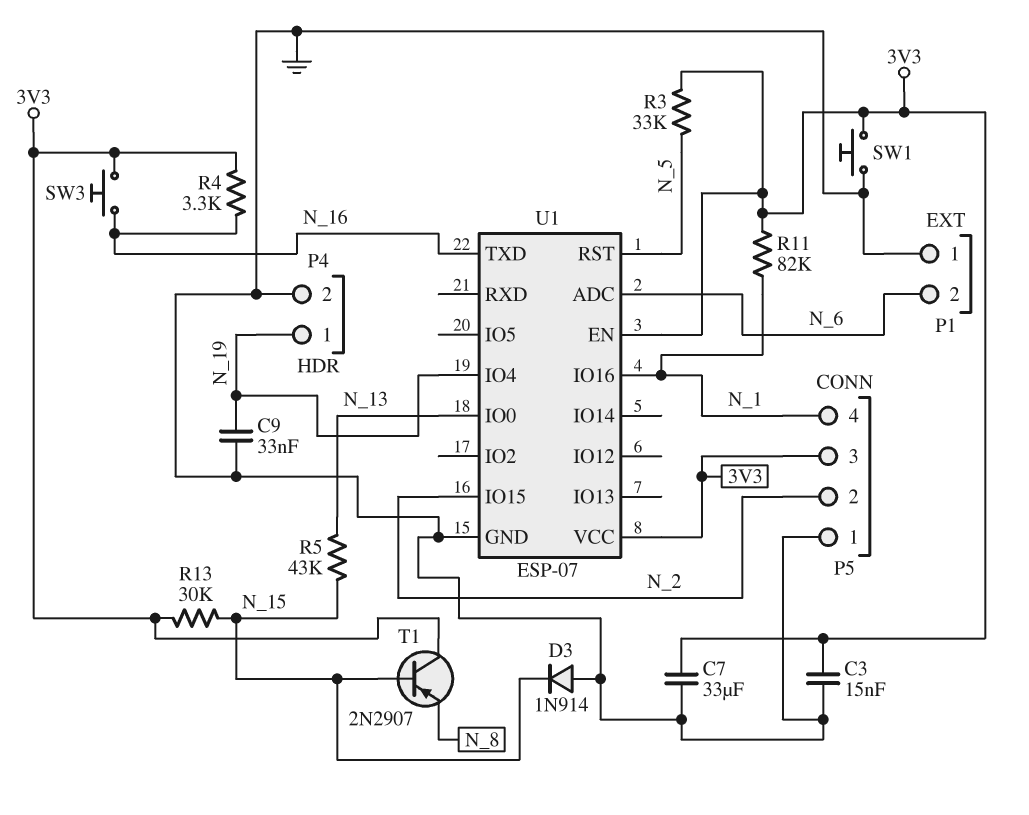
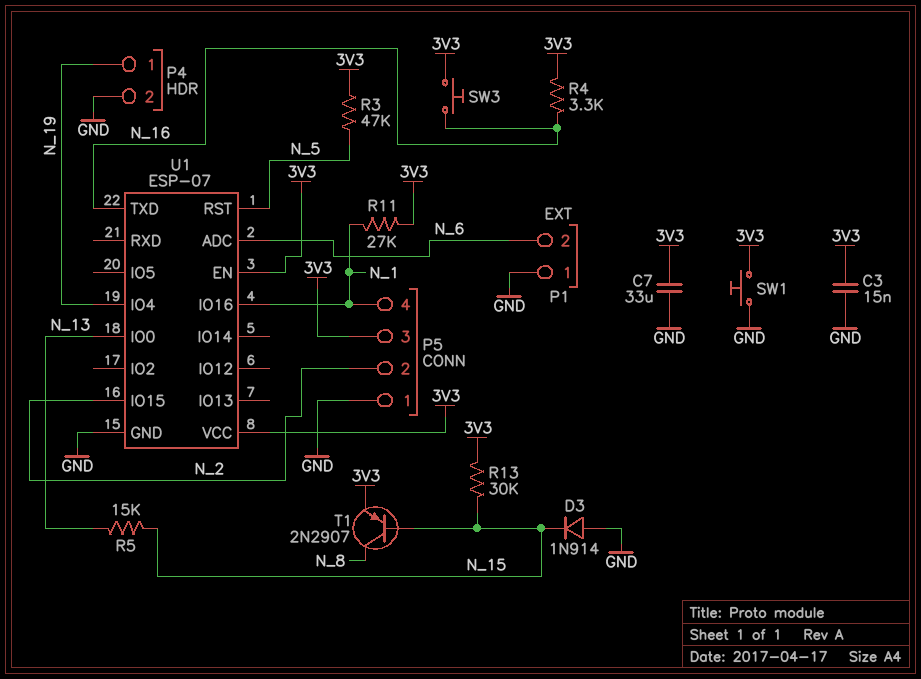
C9: 33nF (GND, N_19) -> none
R3: 33k (3V3, N_5) -> 47k (3V3, N_5)
R5: 43k (N_13, N_15) -> 15k (N_13, N_15)
R11: 82k (3V3, N_1) -> 27k (3V3, N_1)
T1: PNP 2N2907 (B N_15, C 3V3, E N_8) -> PNP 2N2907 (B N_15, C N_8, E 3V3)

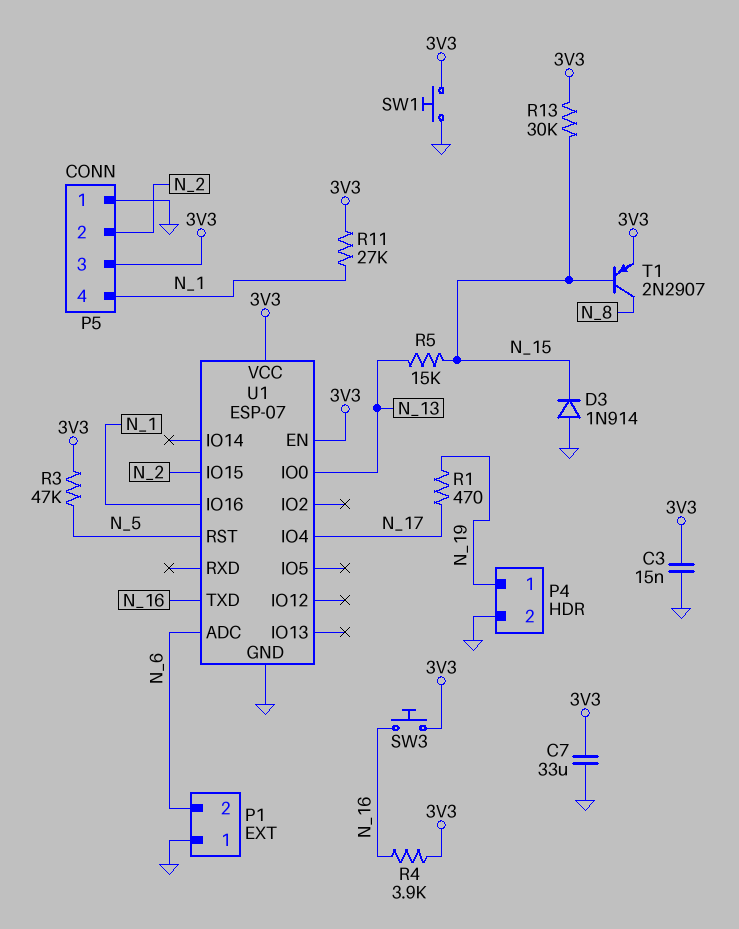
R1: none -> 470 (N_17, N_19)
R4: 3.3k (3V3, N_16) -> 3.9k (3V3, N_16)
U1 pin IO4: N_19 -> N_17

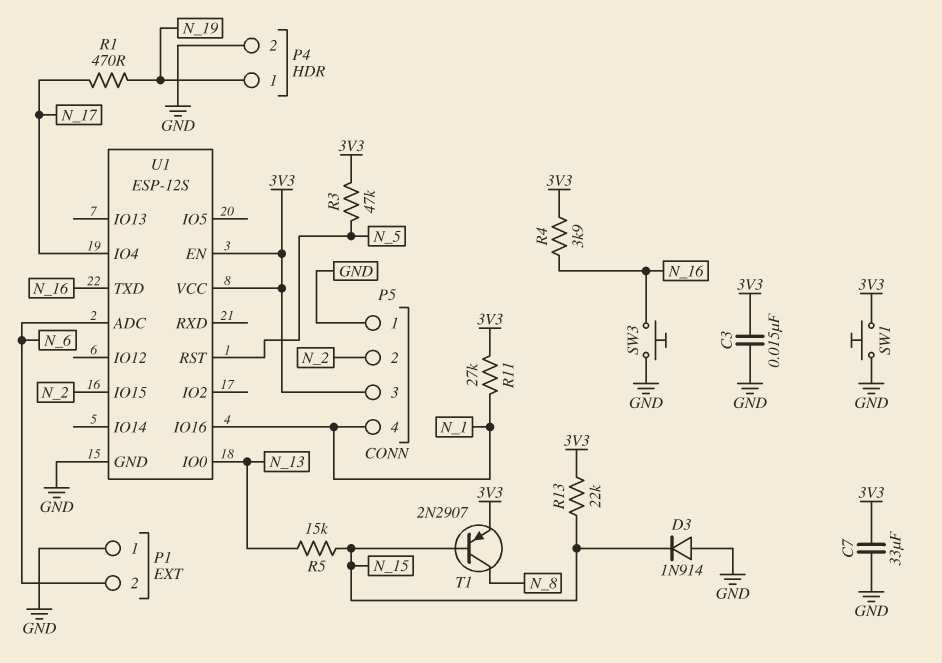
R13: 30k (3V3, N_15) -> 22k (3V3, N_15)
SW3: button (3V3, N_16) -> button (GND, N_16)
U1: ESP-07 -> ESP-12S

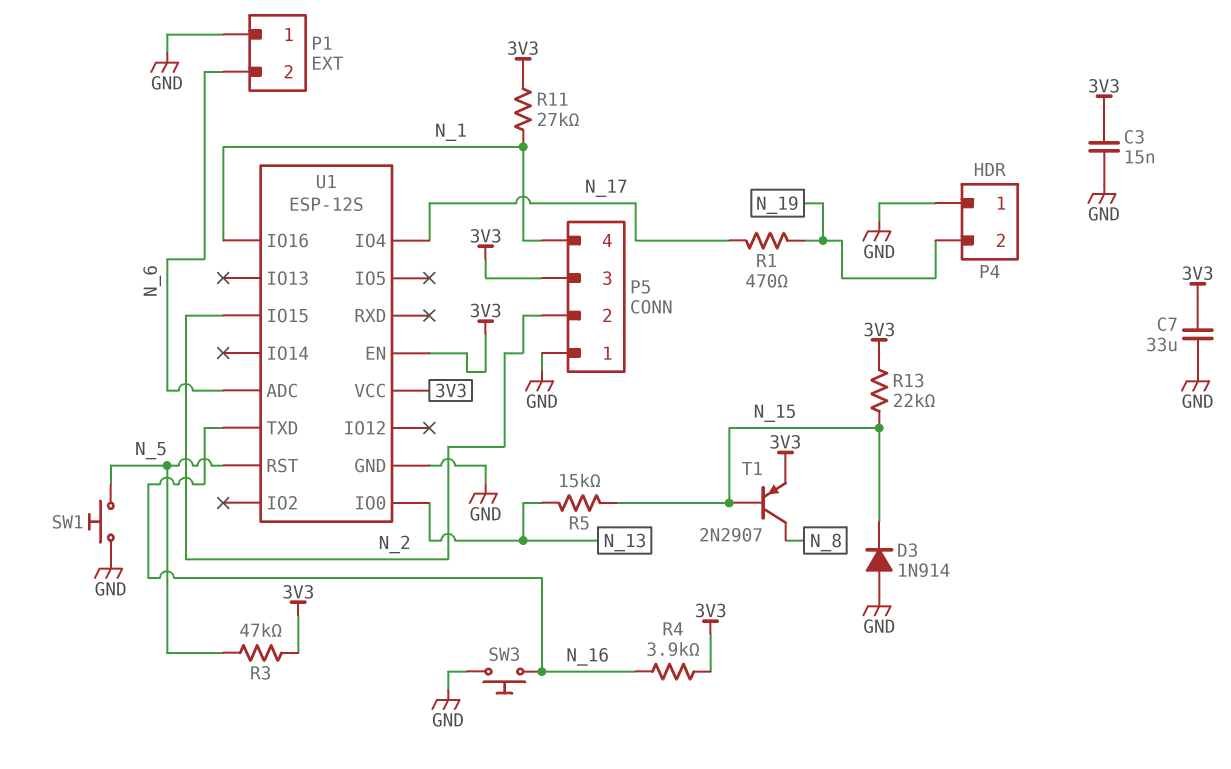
P4 pin 1: N_19 -> GND
P4 pin 2: GND -> N_19
SW1: button (3V3, GND) -> button (GND, N_5)

